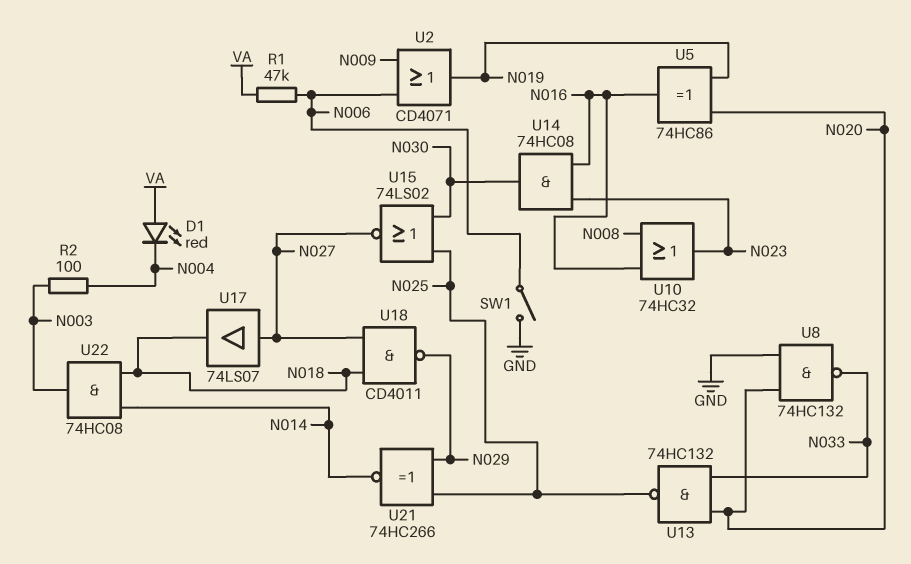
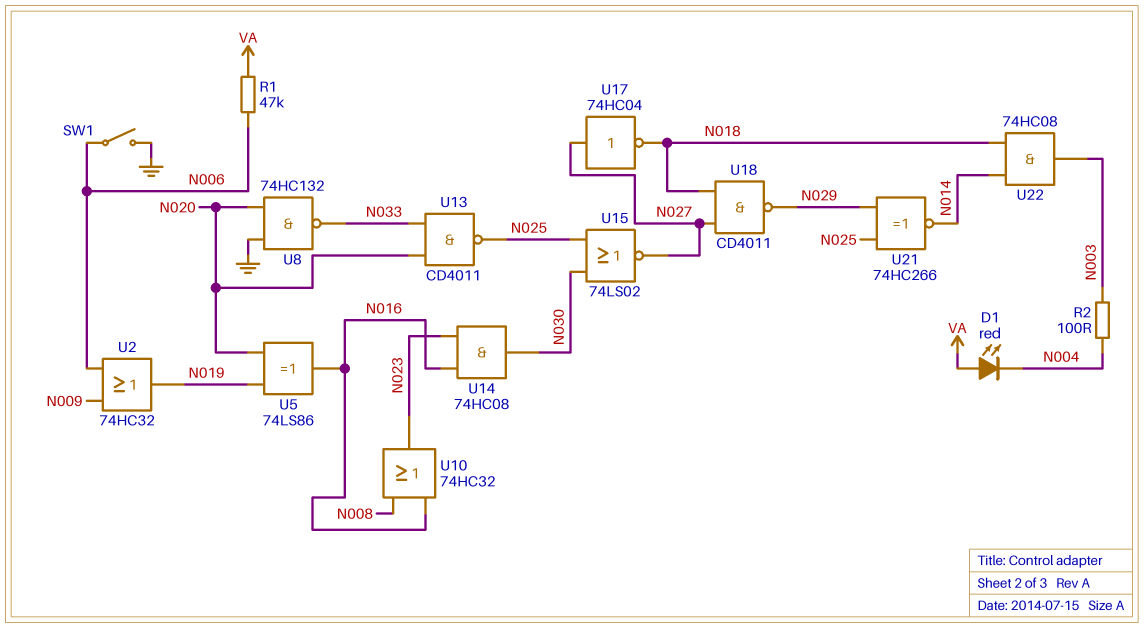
U2: OR CD4071 (in N006, in N009, out N019) -> OR 74HC32 (in N006, in N009, out N019)
U5: XOR 74HC86 (in N019, in N020, out N016) -> XOR 74LS86 (in N019, in N020, out N016)
U13: NAND 74HC132 (in N020, in N033, out N025) -> NAND CD4011 (in N020, in N033, out N025)
U17: buffer 74LS07 (in N027, out N018) -> NOT 74HC04 (in N027, out N018)

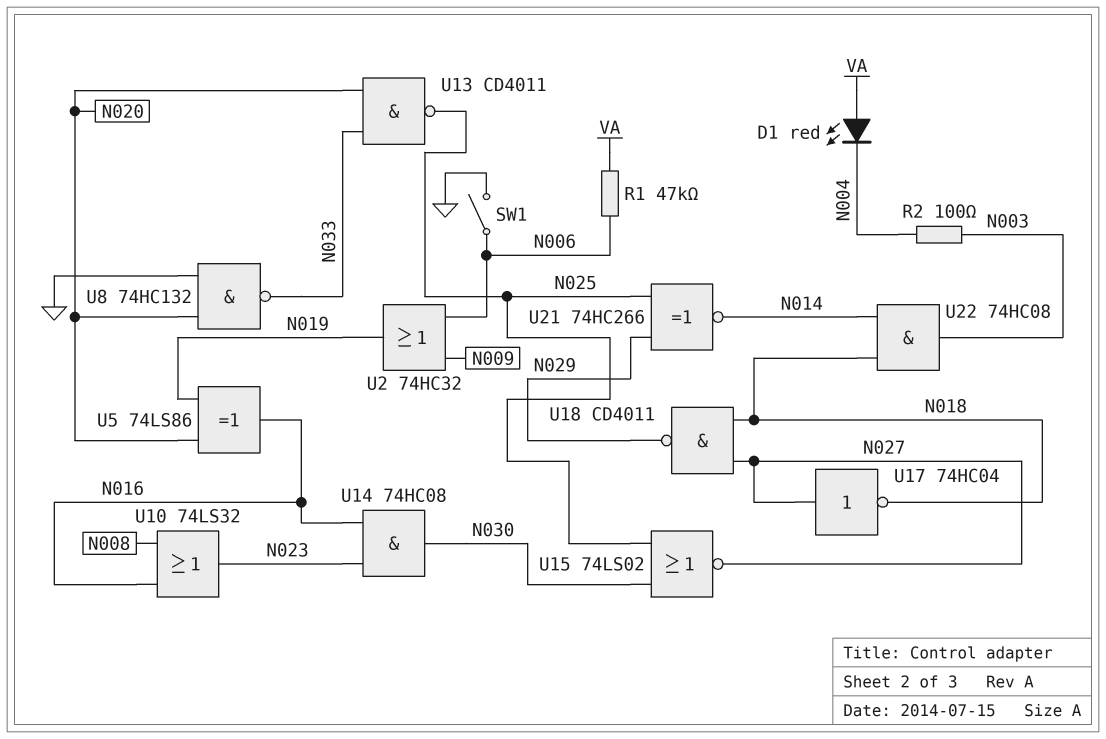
U10: OR 74HC32 (in N008, in N016, out N023) -> OR 74LS32 (in N008, in N016, out N023)

